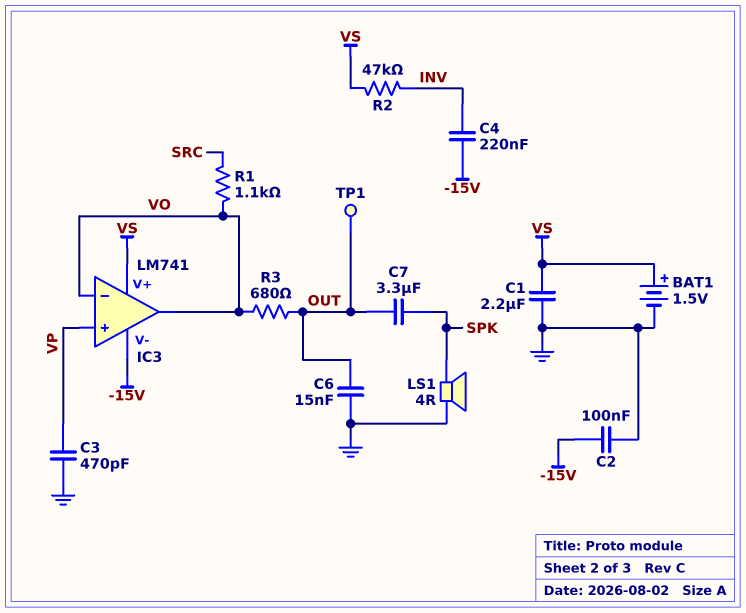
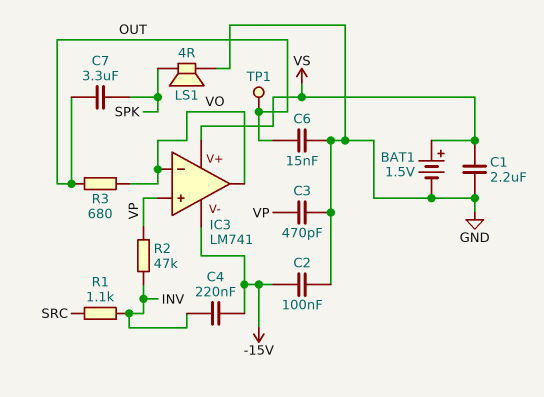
R1: 1.1k (SRC, VO) -> 1.1k (INV, SRC)
R2: 47k (INV, VS) -> 47k (INV, VP)

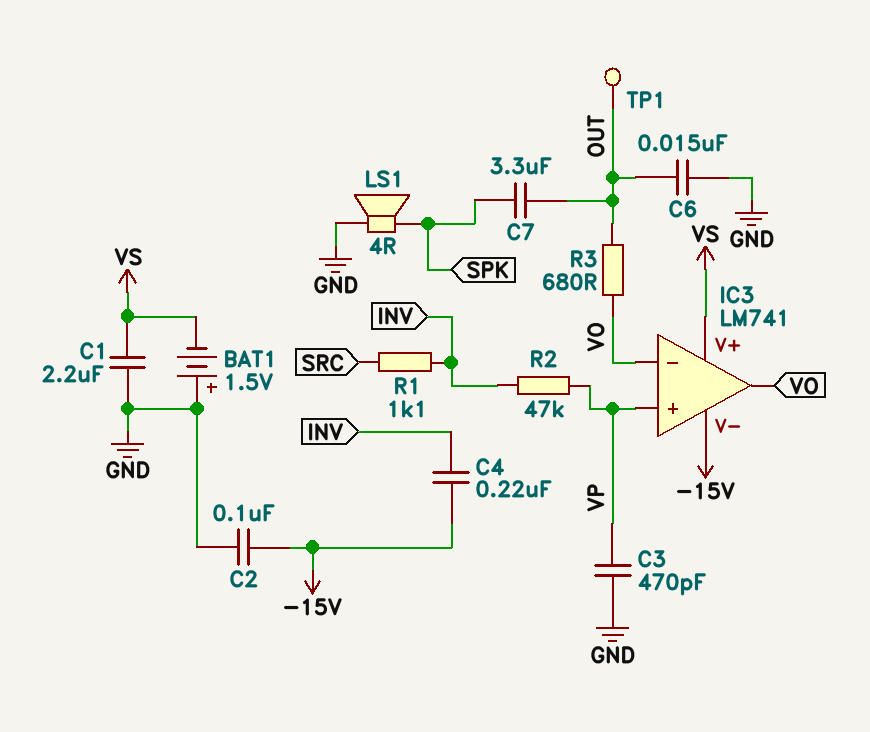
BAT1: 1.5V (plus VS, minus GND) -> 1.5V (plus GND, minus VS)

